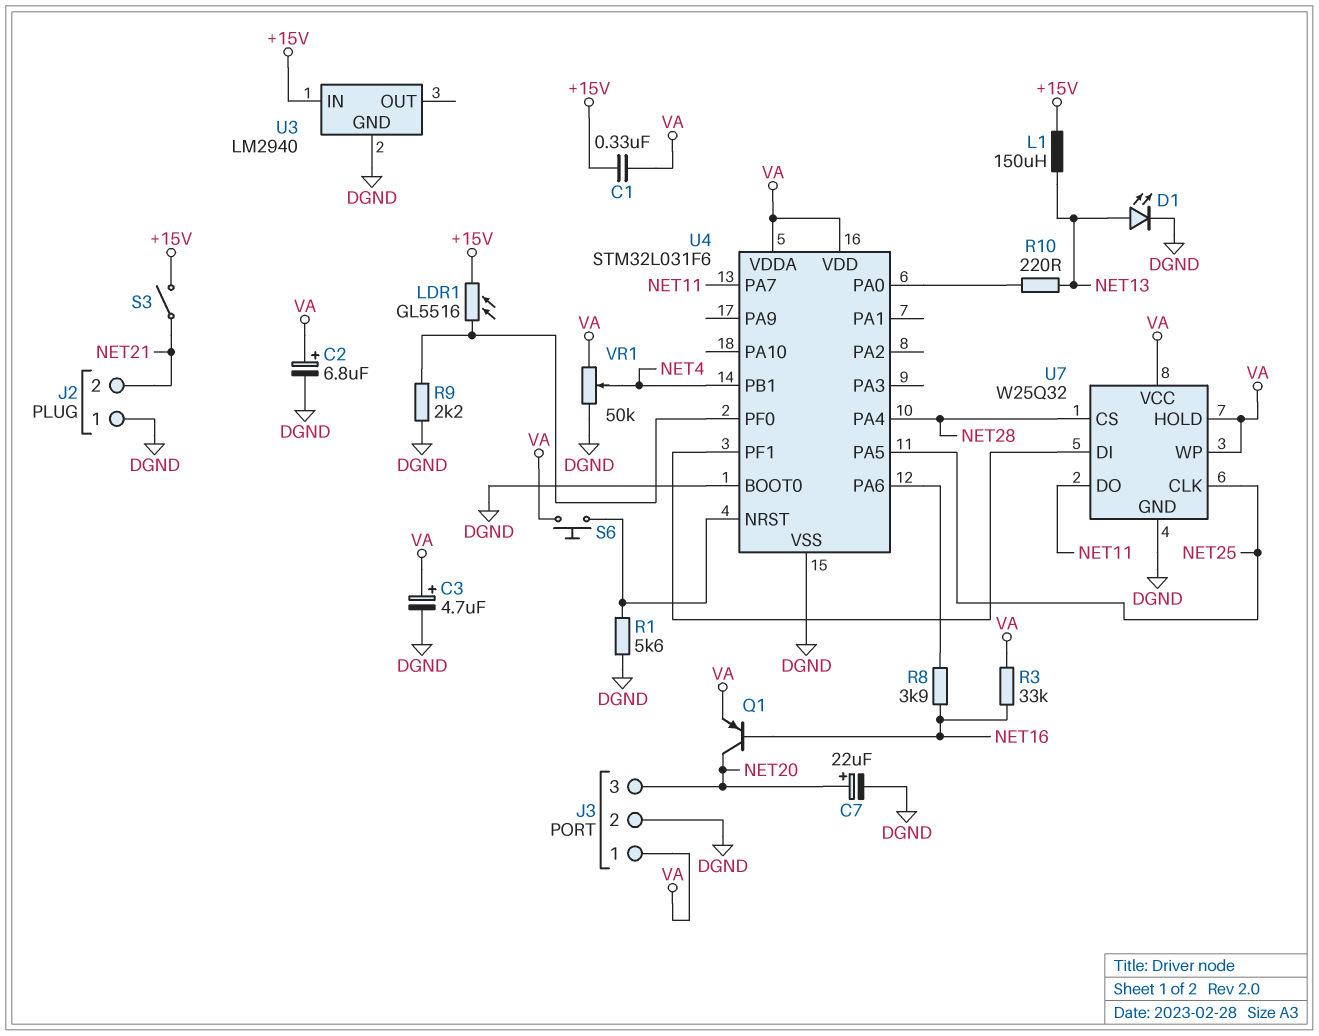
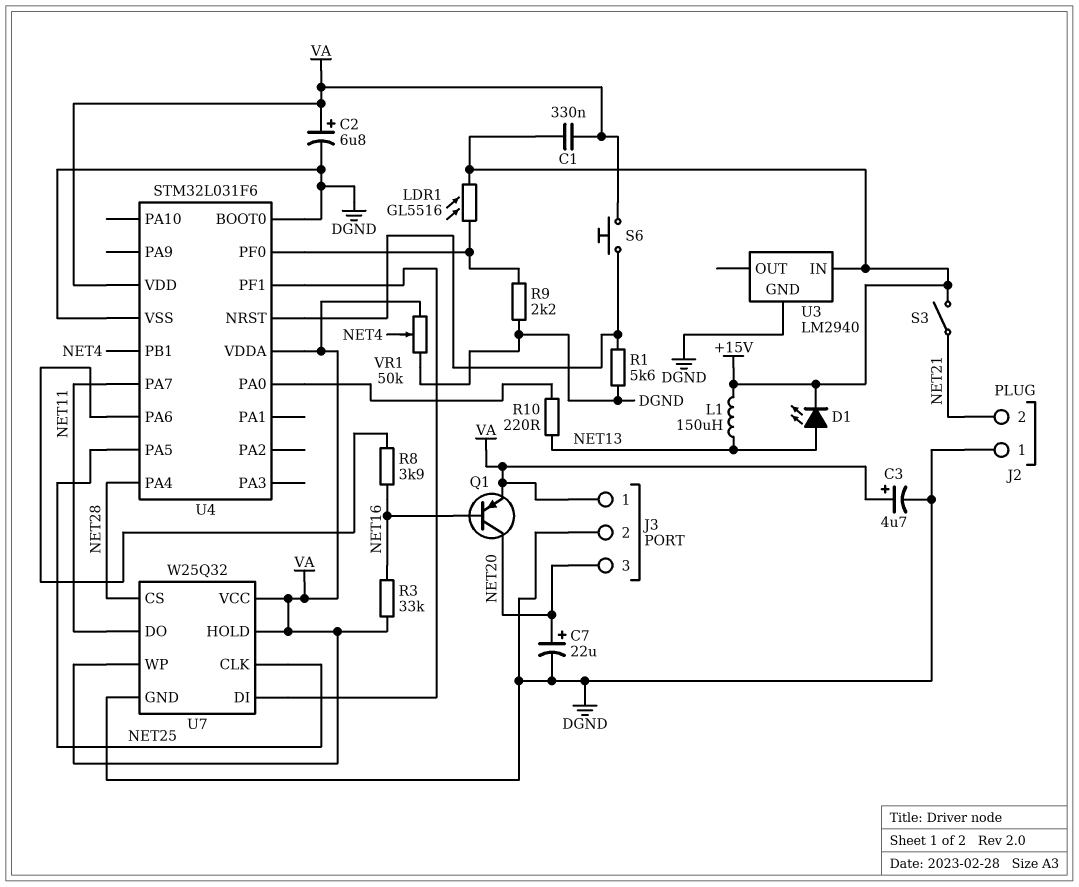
D1: LED (A NET13, K DGND) -> LED (A NET13, K +15V)

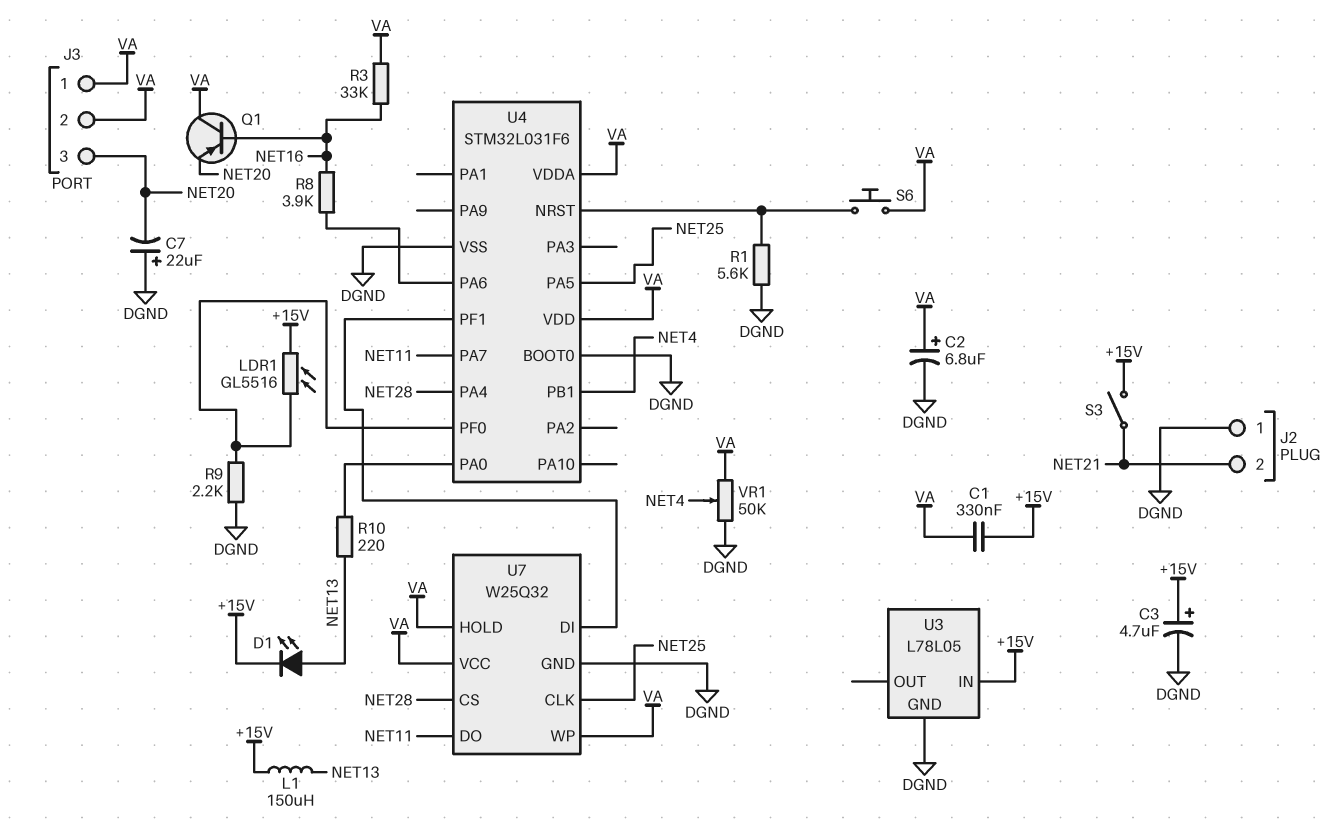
C3: 4.7uF (plus VA, minus DGND) -> 4.7uF (plus +15V, minus DGND)
C7: 22uF (plus NET20, minus DGND) -> 22uF (plus DGND, minus NET20)
J3 pin 2: DGND -> VA
Q1: PNP (B NET16, C NET20, E VA) -> PNP (B NET16, C VA, E NET20)
U3: LM2940 -> L78L05

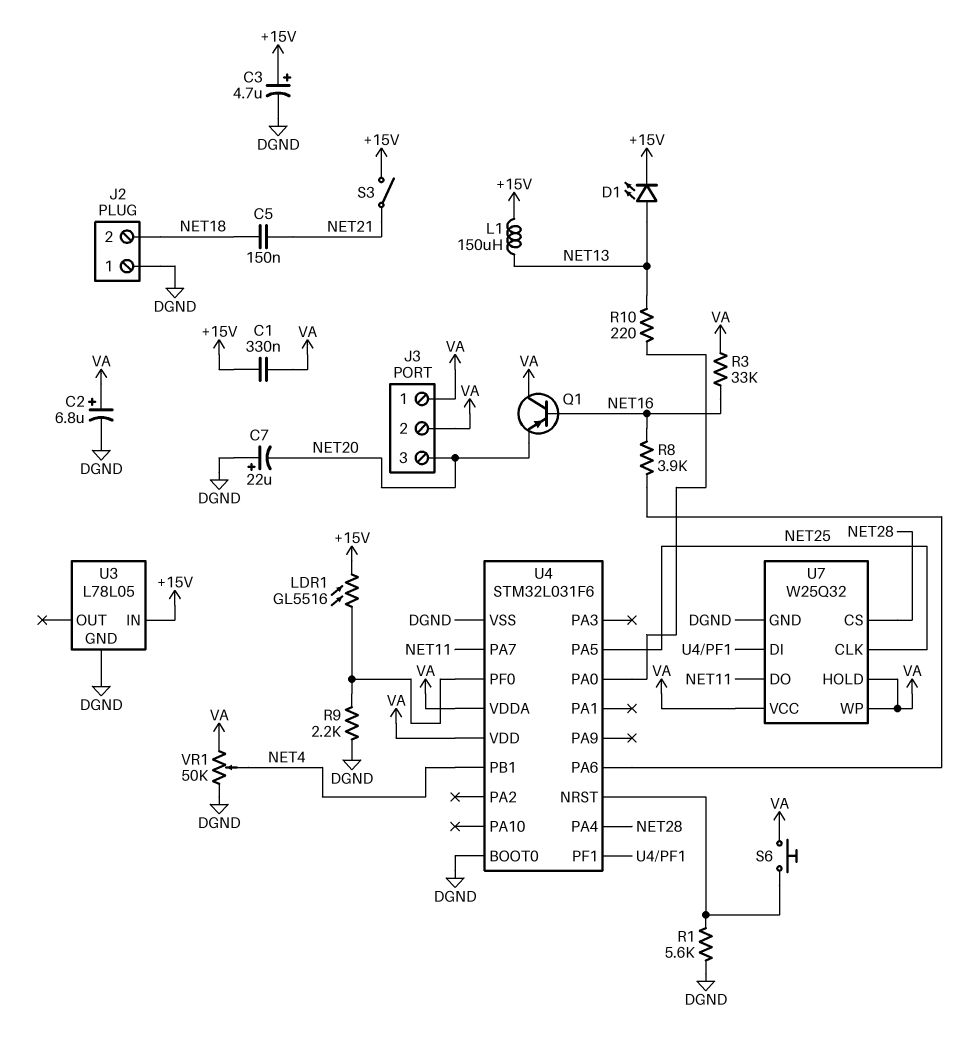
C5: none -> 150nF (NET18, NET21)
J2 pin 2: NET21 -> NET18

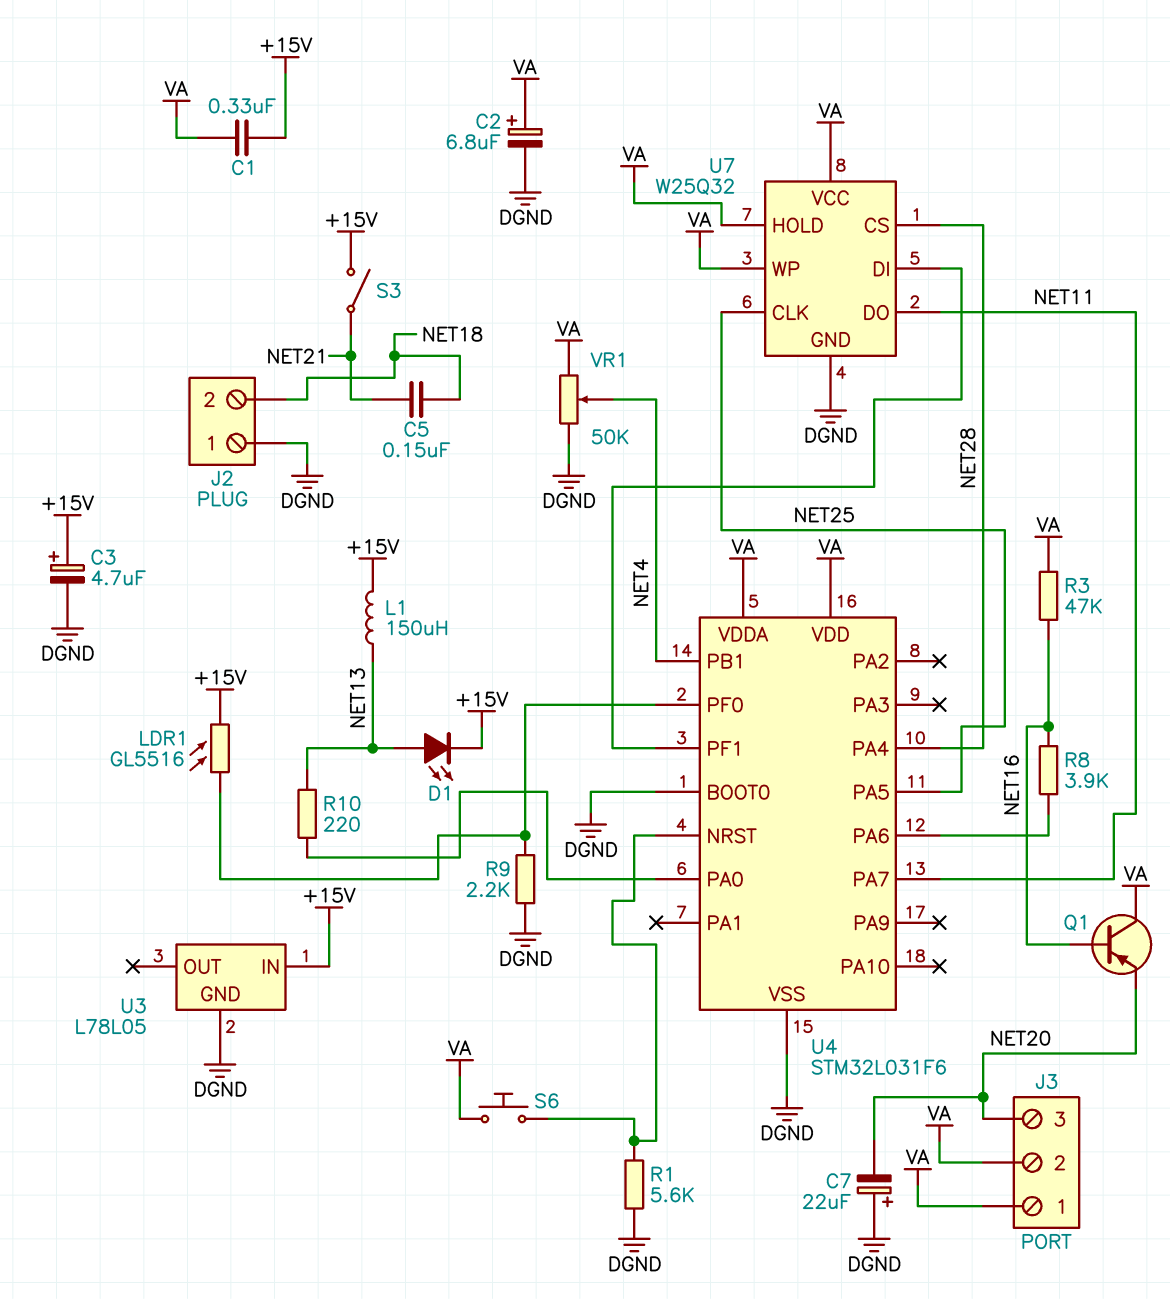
R3: 33k (NET16, VA) -> 47k (NET16, VA)

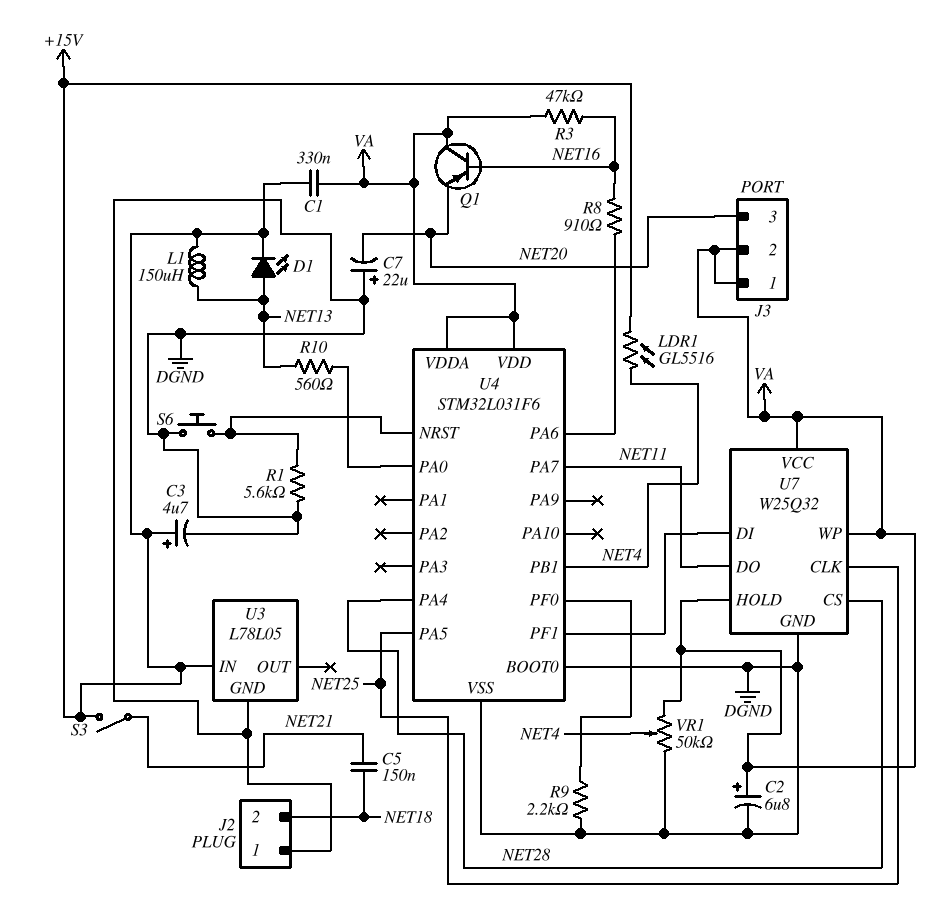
LDR1: GL5516 (+15V, U4/PF0) -> GL5516 (+15V, NET4)
R8: 3.9k (NET16, U4/PA6) -> 910 (NET16, U4/PA6)
R10: 220 (NET13, U4/PA0) -> 560 (NET13, U4/PA0)
S6: button (U4/NRST, VA) -> button (DGND, U4/NRST)

